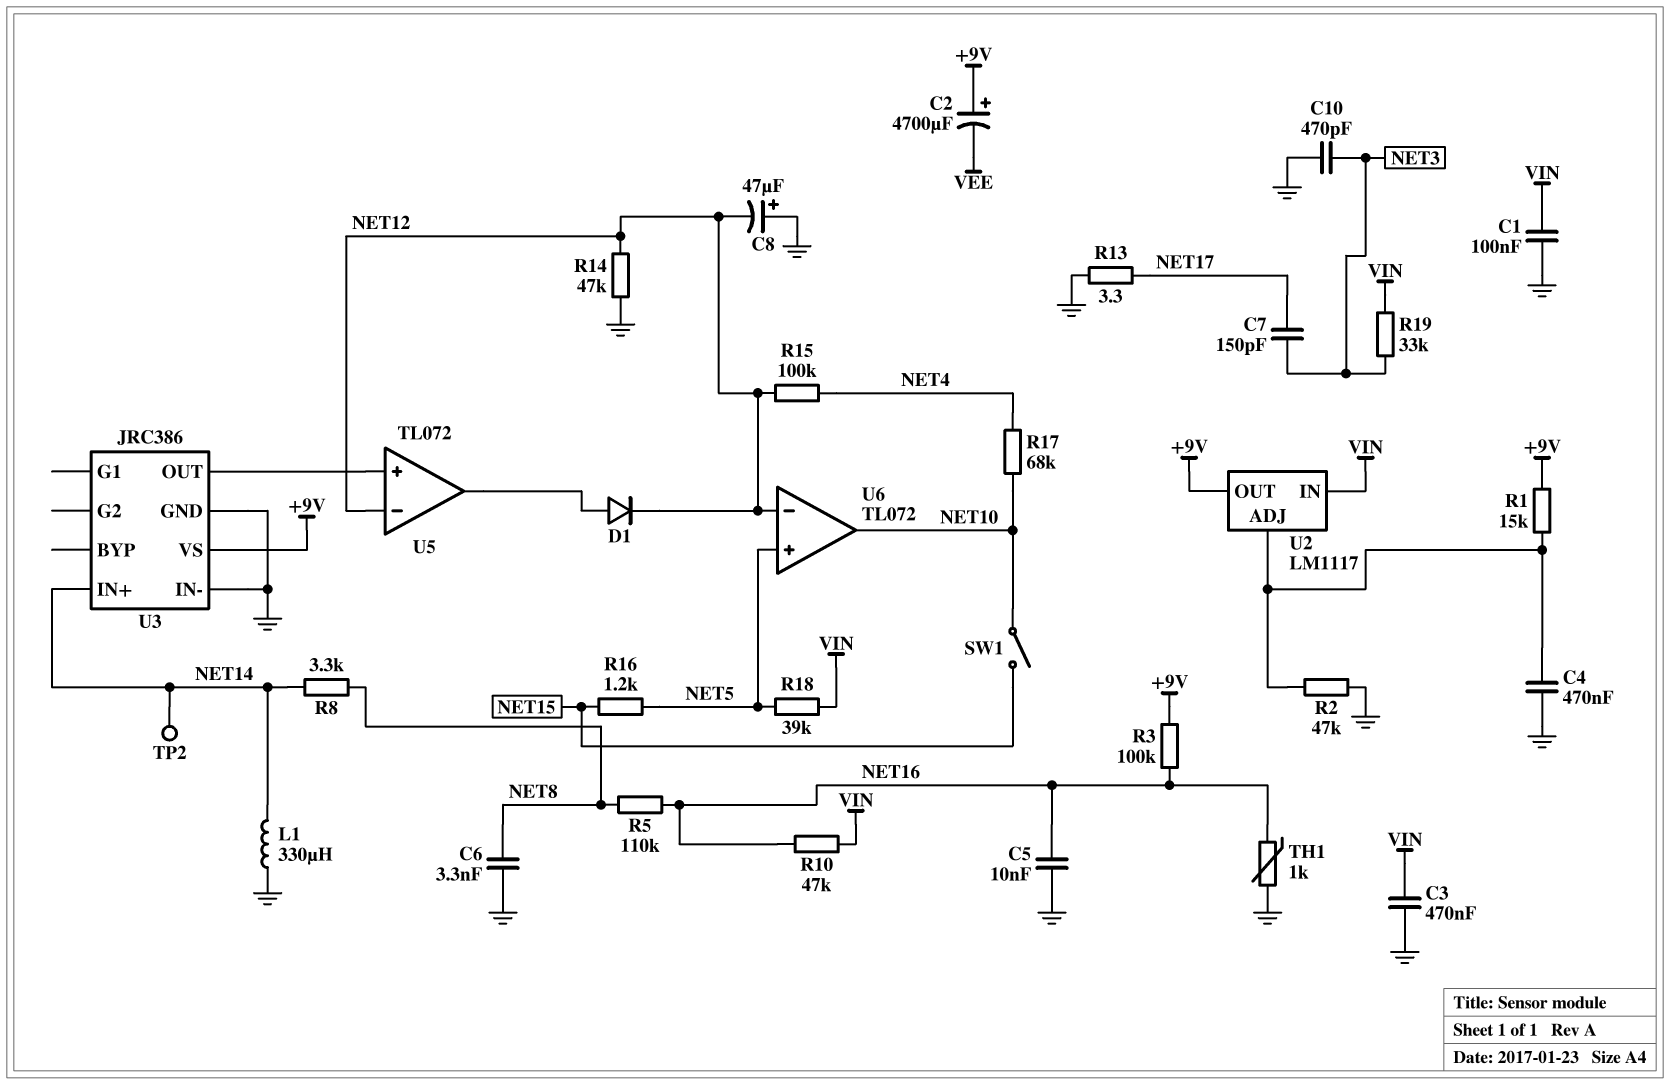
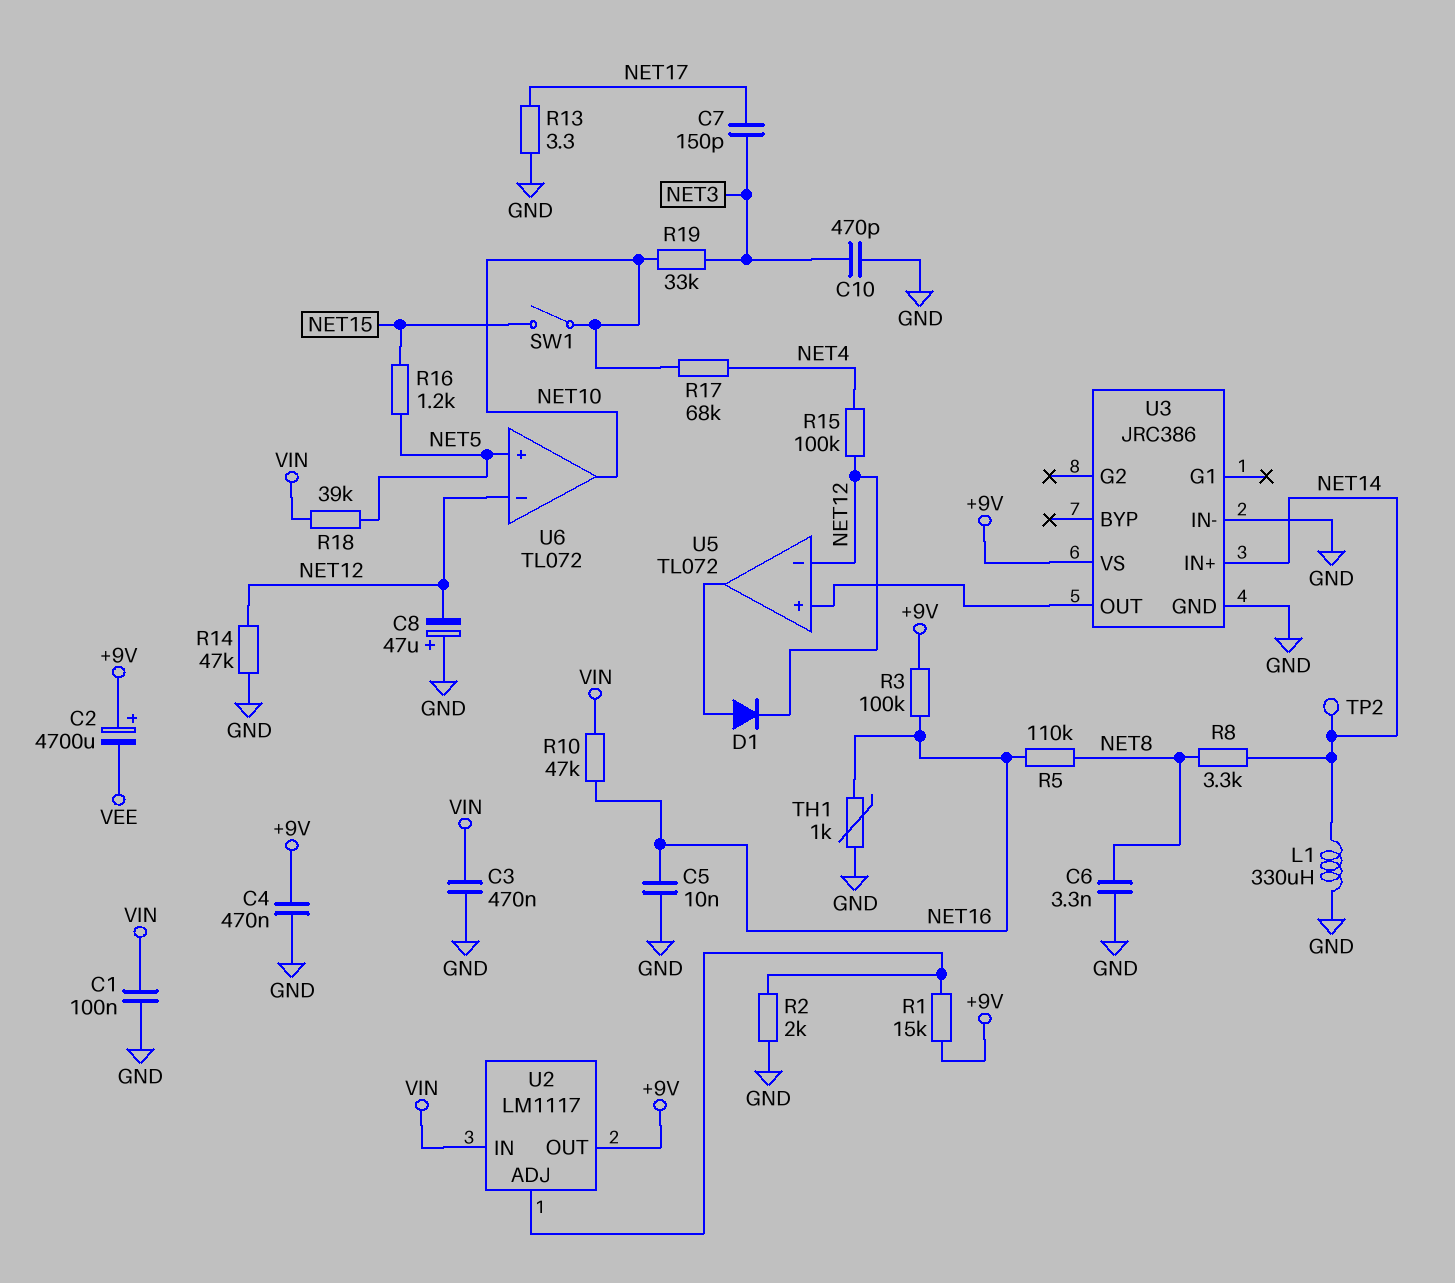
C4: 470nF (GND, U2/ADJ) -> 470nF (+9V, GND)
R2: 47k (GND, U2/ADJ) -> 2k (GND, U2/ADJ)
R19: 33k (NET3, VIN) -> 33k (NET3, NET10)

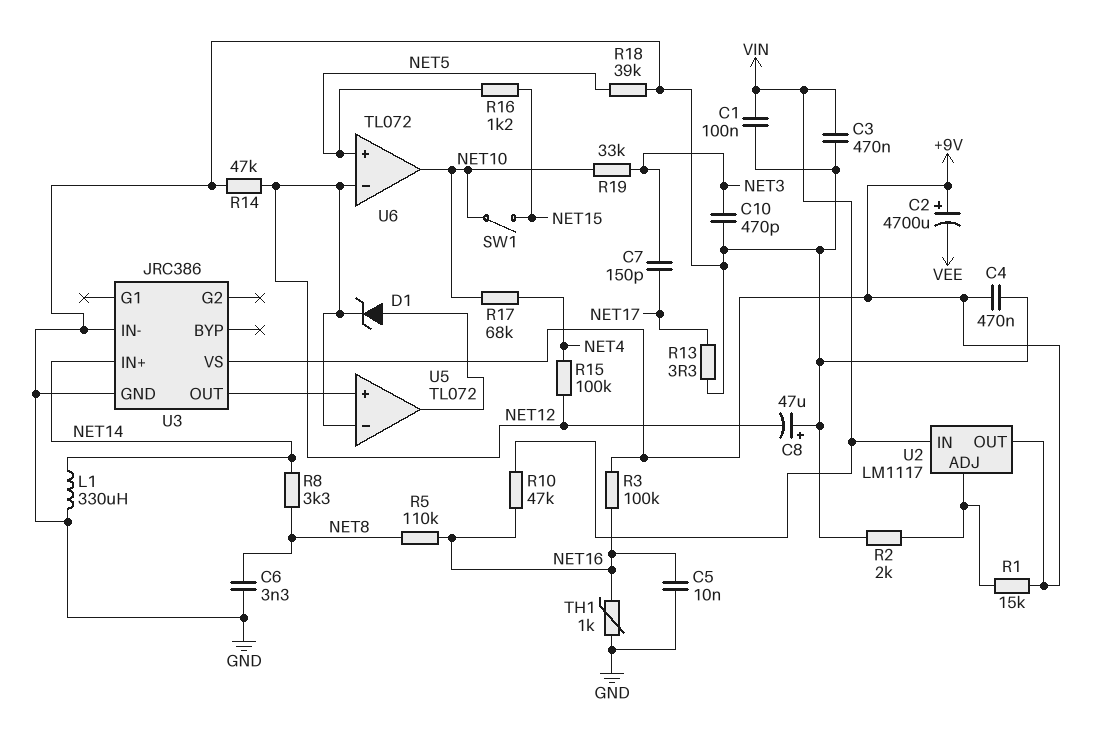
D1: diode (A U5/out, K NET12) -> zener (A U5/out, K NET12)
R18: 39k (NET5, VIN) -> 39k (GND, NET5)
TP2: test point (NET14) -> none

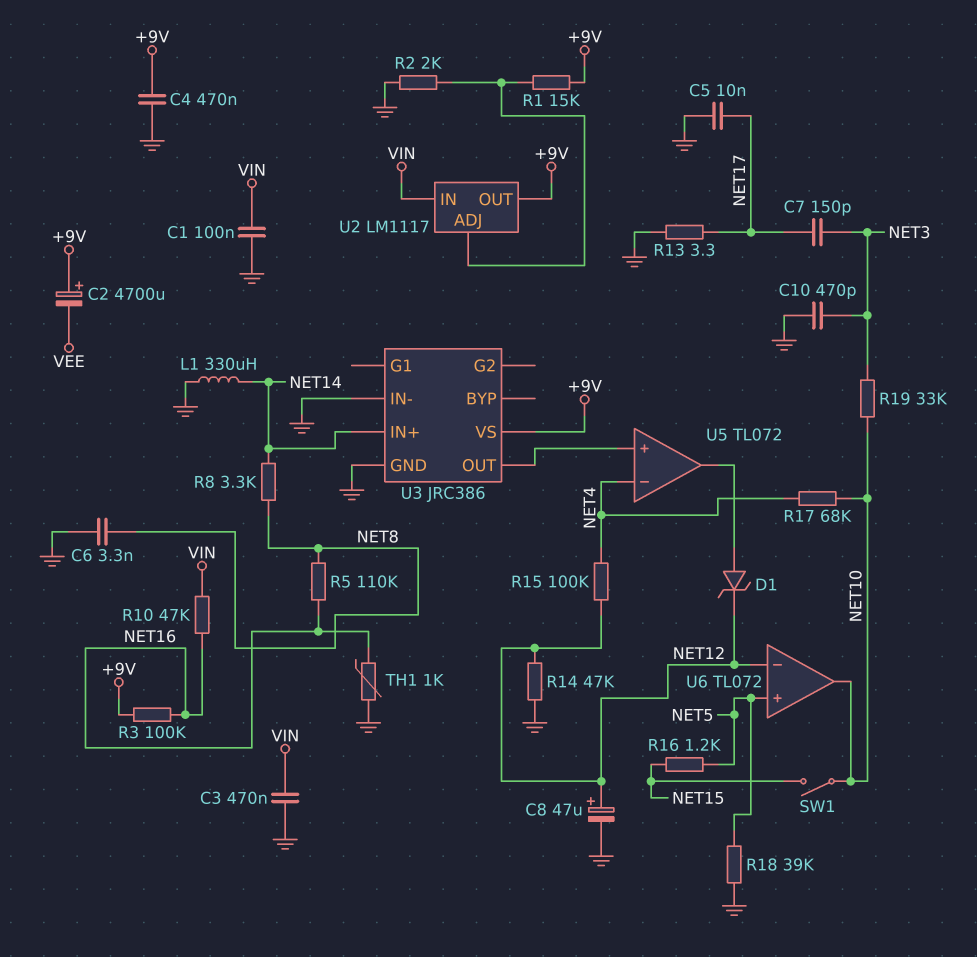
C5: 10nF (GND, NET16) -> 10nF (GND, NET17)
C8: 47uF (plus GND, minus NET12) -> 47uF (plus NET12, minus GND)
U5 pin in-: NET12 -> NET4

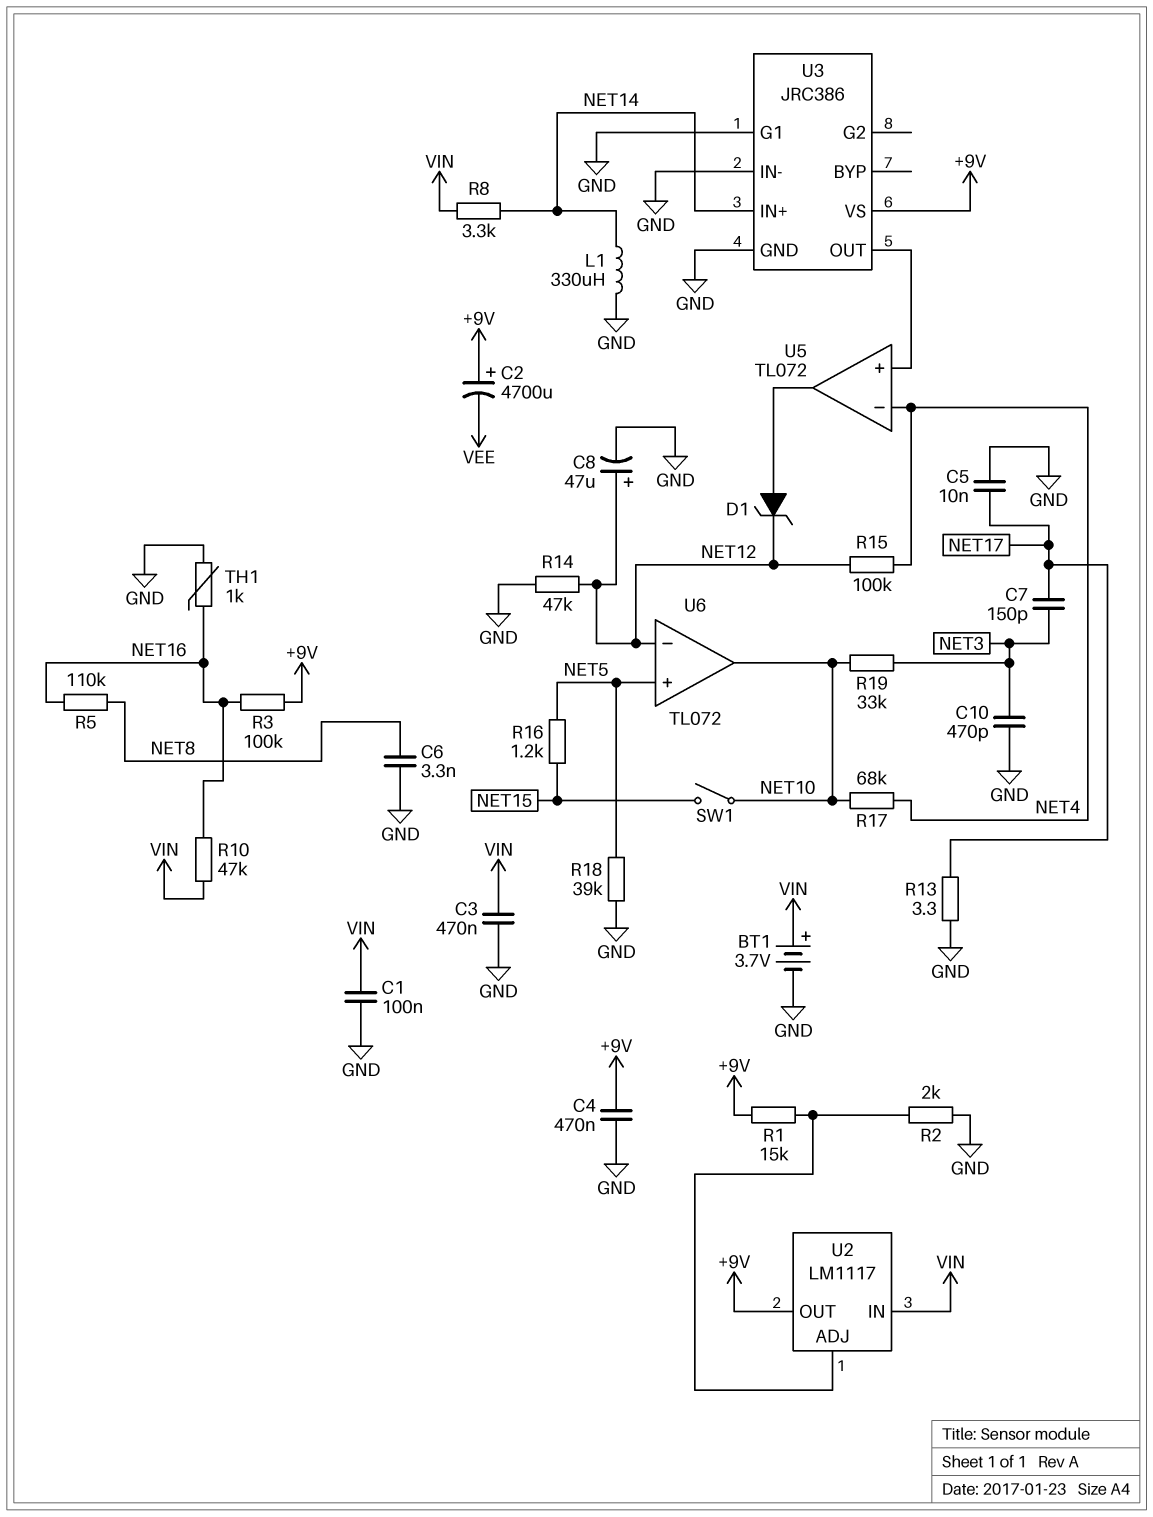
BT1: none -> 3.7V (plus VIN, minus GND)
R8: 3.3k (NET8, NET14) -> 3.3k (NET14, VIN)
U3 pin G1: none -> GND

